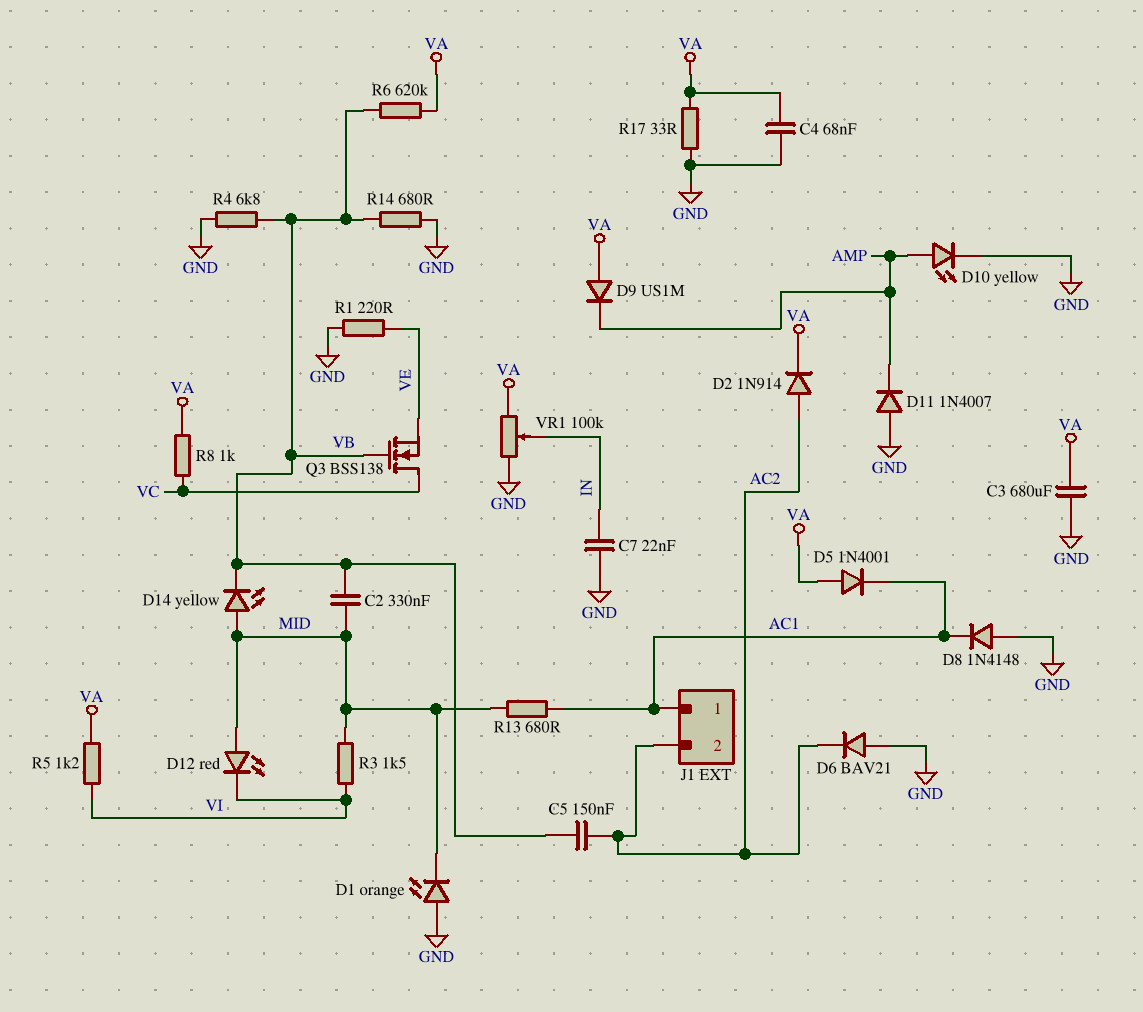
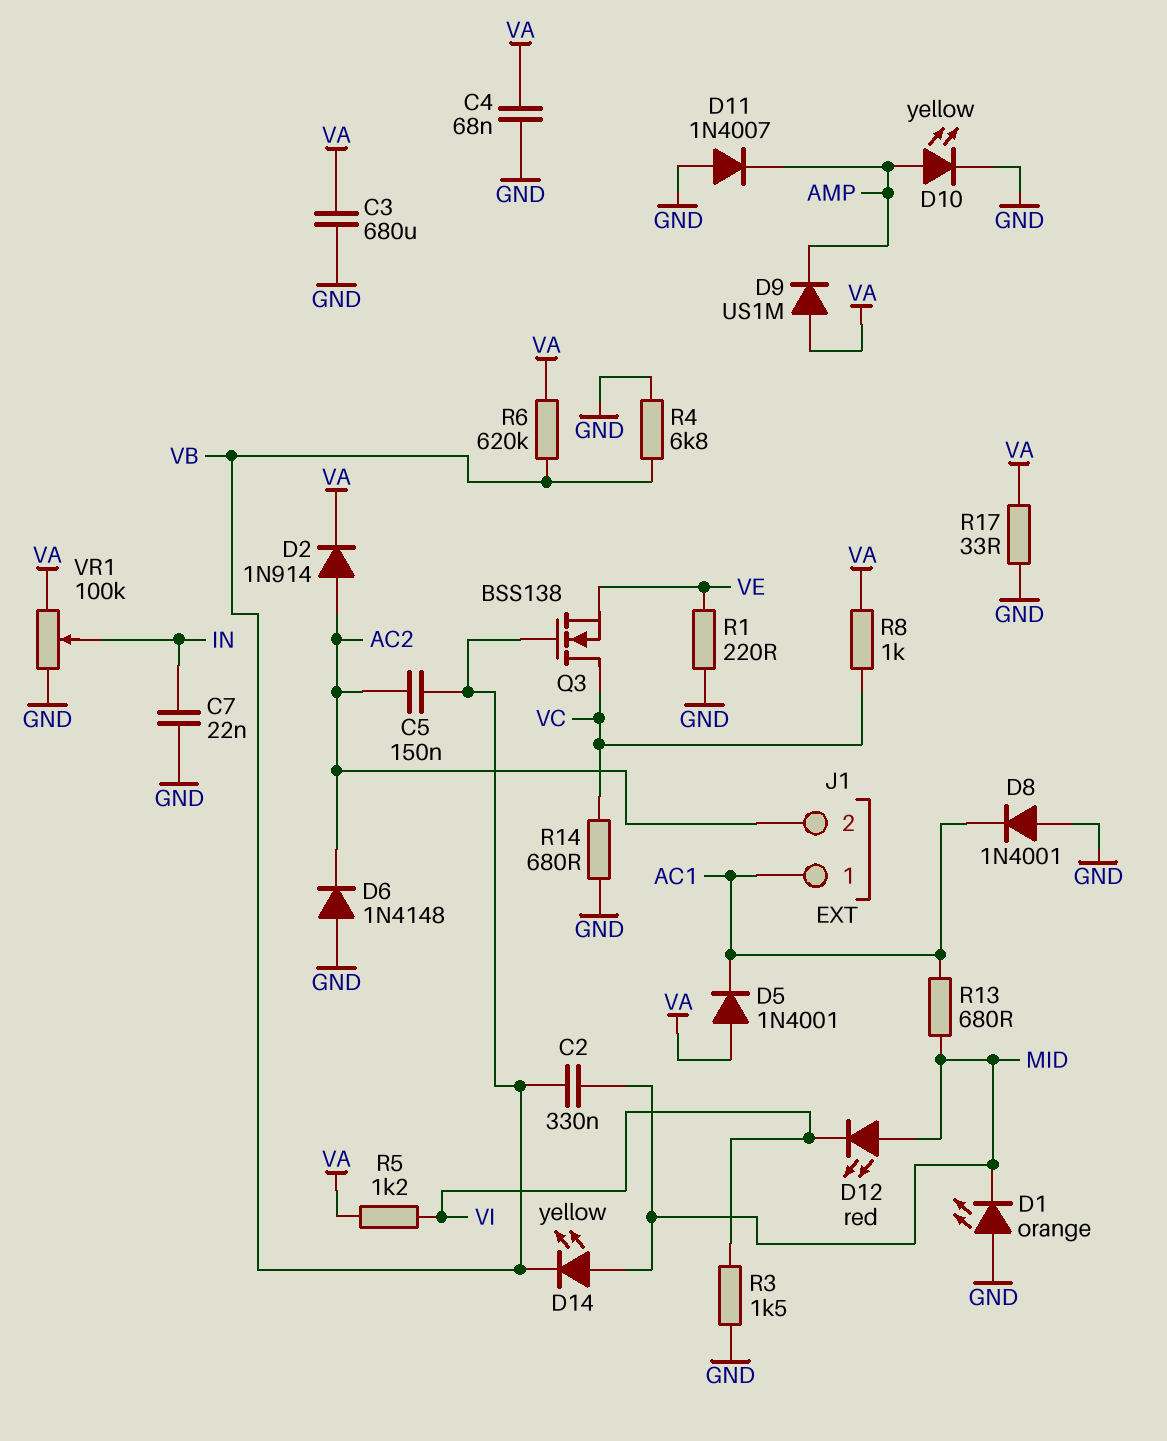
D6: diode BAV21 (A GND, K AC2) -> diode 1N4148 (A GND, K AC2)
D8: diode 1N4148 (A GND, K AC1) -> diode 1N4001 (A GND, K AC1)
R3: 1.5k (MID, VI) -> 1.5k (GND, VI)
R14: 680 (GND, VB) -> 680 (GND, VC)

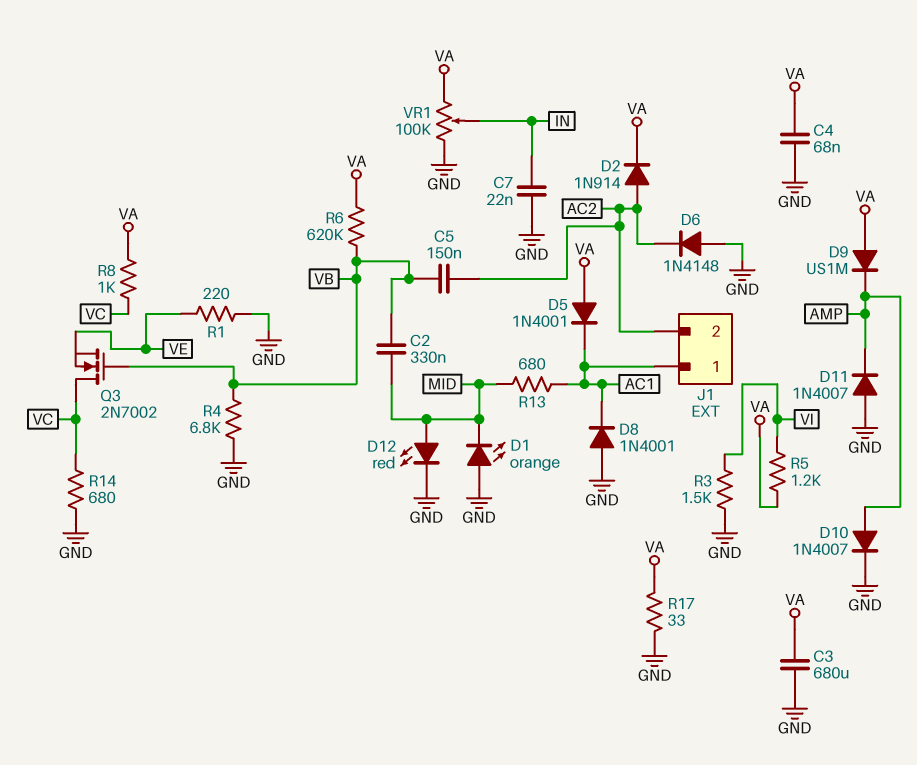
D10: LED yellow (A AMP, K GND) -> diode 1N4007 (A AMP, K GND)
D12: LED red (A MID, K VI) -> LED red (A MID, K GND)
D14: LED yellow (A MID, K VB) -> none
Q3: NMOS BSS138 (G VB, D VC, S VE) -> NMOS 2N7002 (G VB, D VC, S VE)

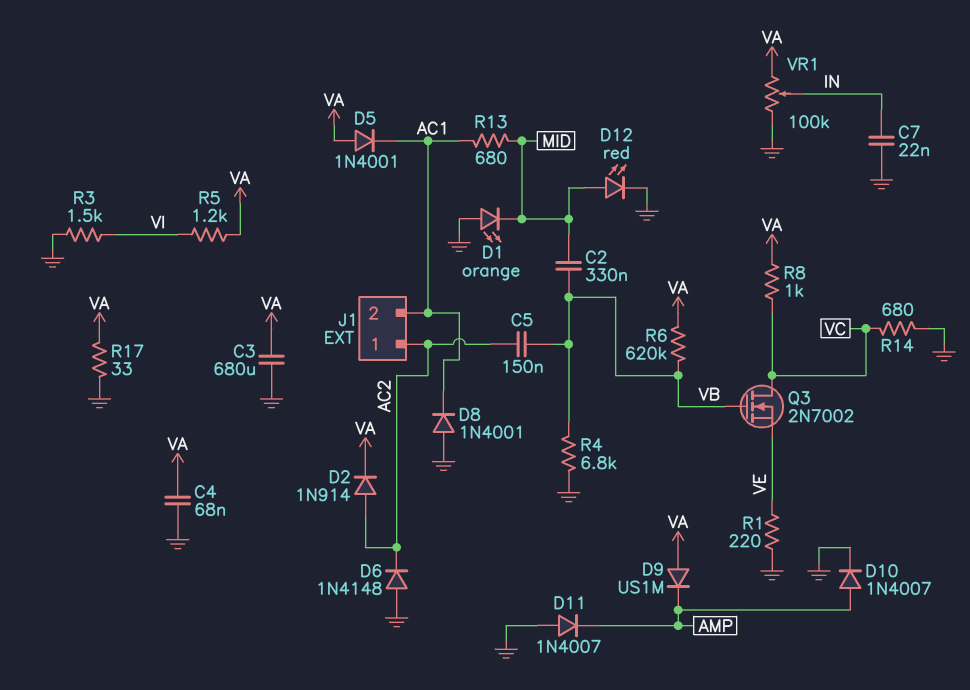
J1 pin 1: AC1 -> AC2
J1 pin 2: AC2 -> AC1

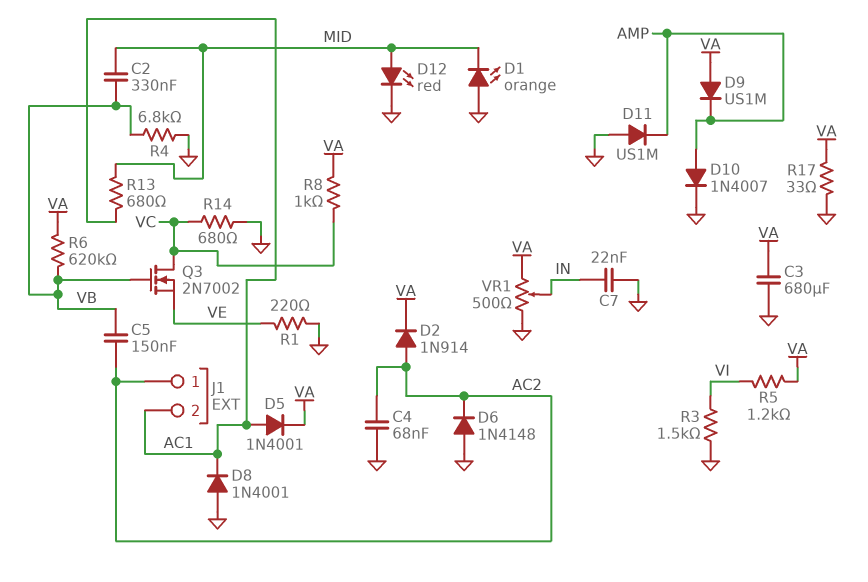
C4: 68nF (GND, VA) -> 68nF (AC2, GND)
D5: diode 1N4001 (A VA, K AC1) -> diode 1N4001 (A AC1, K VA)
D11: diode 1N4007 (A GND, K AMP) -> diode US1M (A GND, K AMP)
VR1: 100k (GND, VA, wiper IN) -> 500 (GND, VA, wiper IN)

